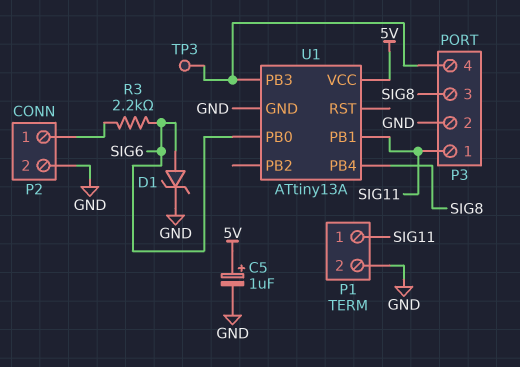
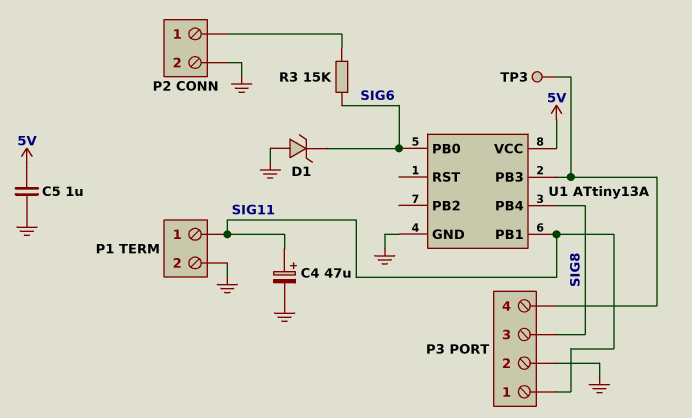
C4: none -> 47uF (plus SIG11, minus GND)
C5: 1uF (plus 5V, minus GND) -> 1uF (5V, GND)
D1: zener (A SIG6, K GND) -> zener (A GND, K SIG6)
R3: 2.2k (P2/1, SIG6) -> 15k (P2/1, SIG6)

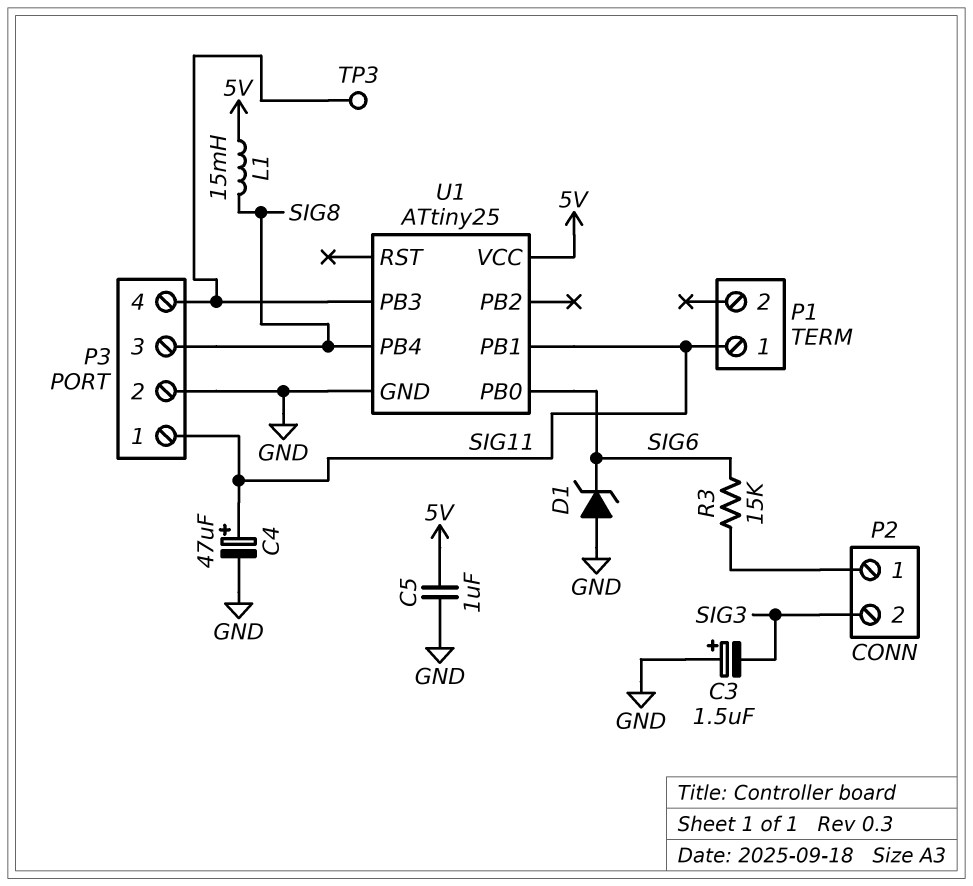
C3: none -> 1.5uF (plus GND, minus SIG3)
L1: none -> 15mH (5V, SIG8)
P1 pin 2: GND -> none
P2 pin 2: GND -> SIG3
U1: ATtiny13A -> ATtiny25

